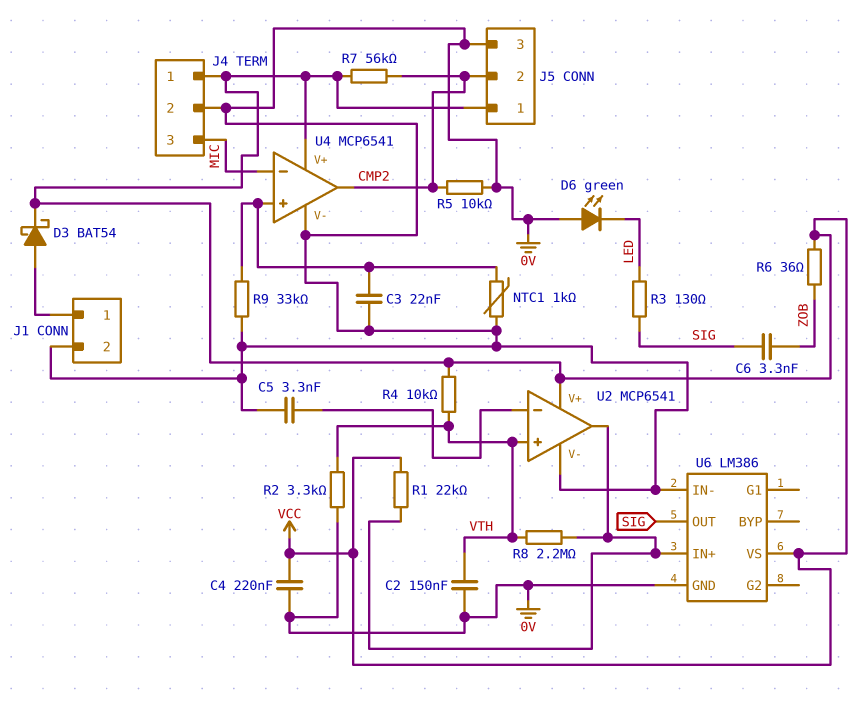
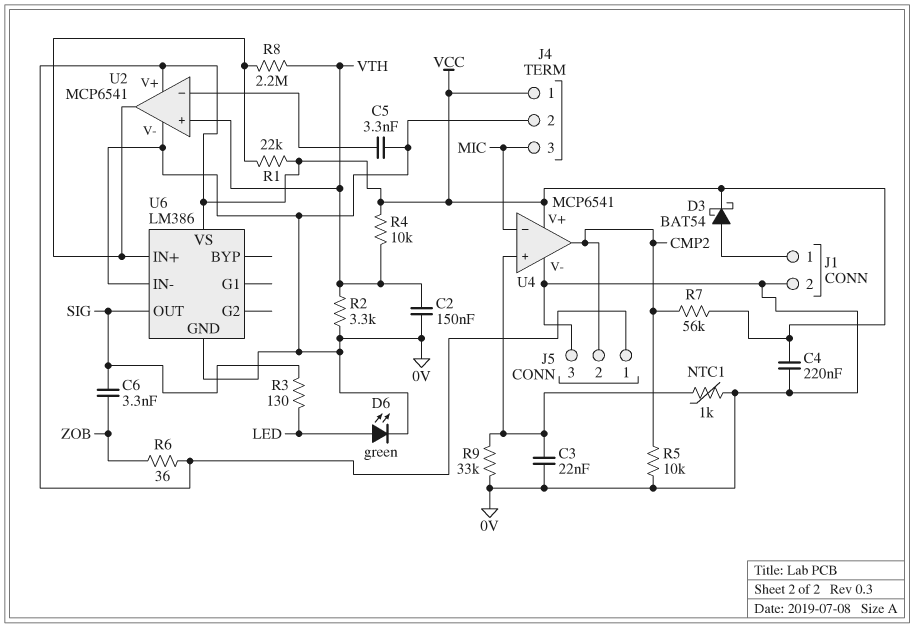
D6: LED green (A 0V, K LED) -> LED green (A LED, K 0V)

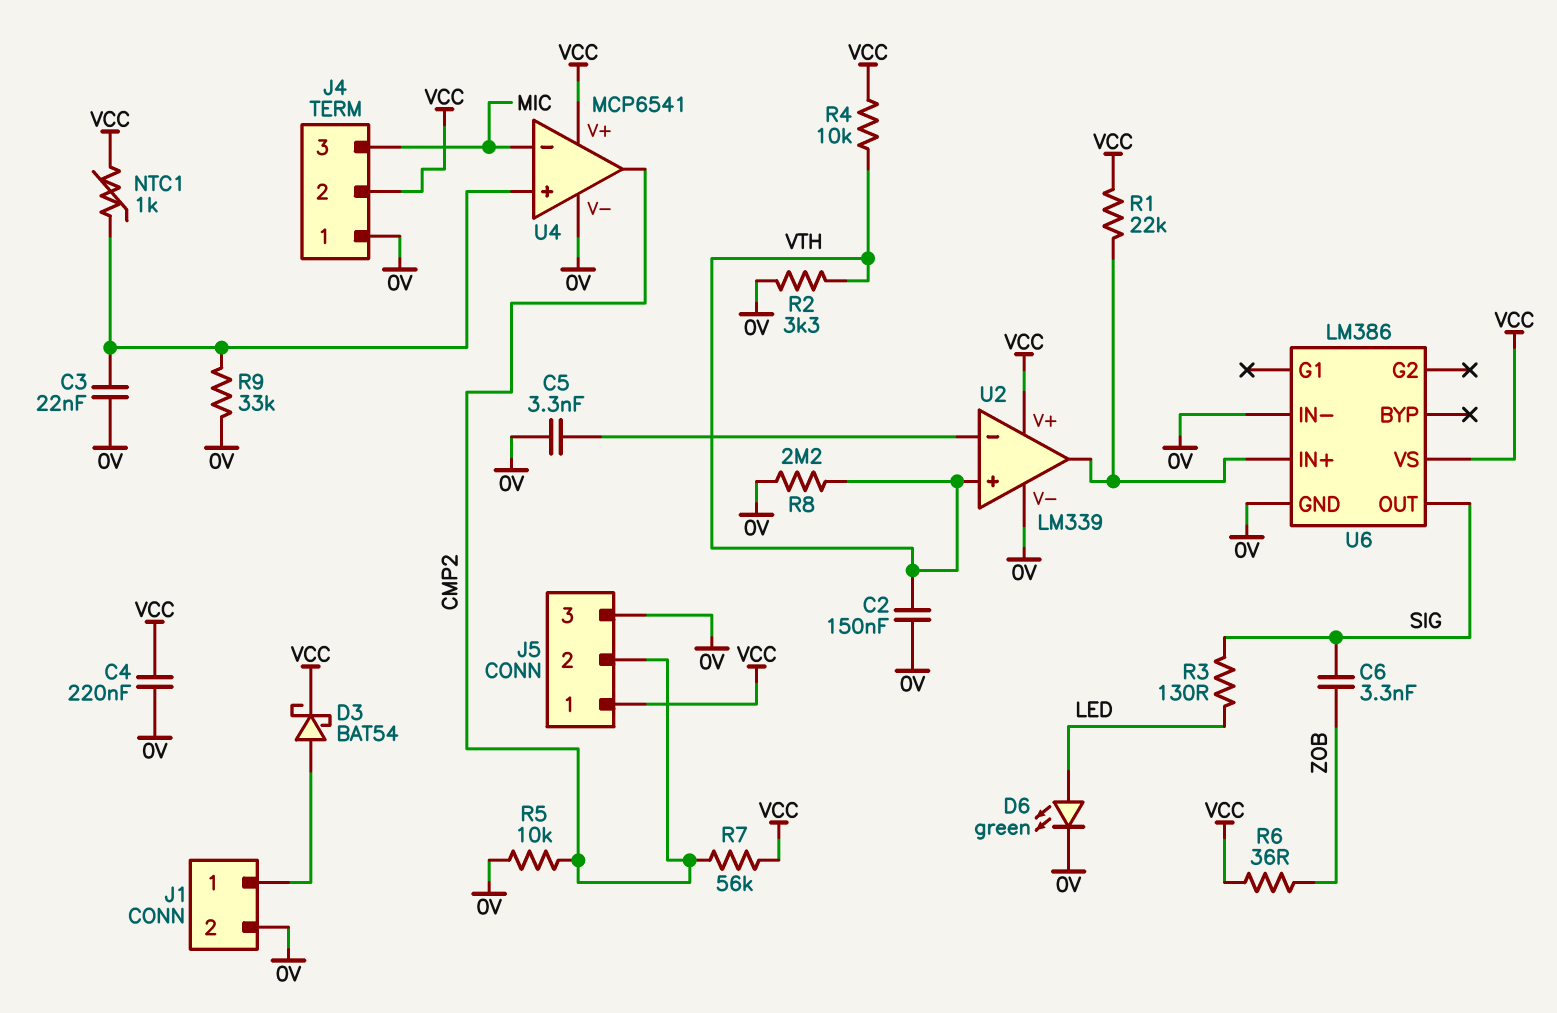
J4 pin 1: VCC -> 0V
J4 pin 2: 0V -> VCC
NTC1: 1k (0V, U4/in+) -> 1k (U4/in+, VCC)
R8: 2.2M (U2/out, VTH) -> 2.2M (0V, VTH)
U2: MCP6541 -> LM339

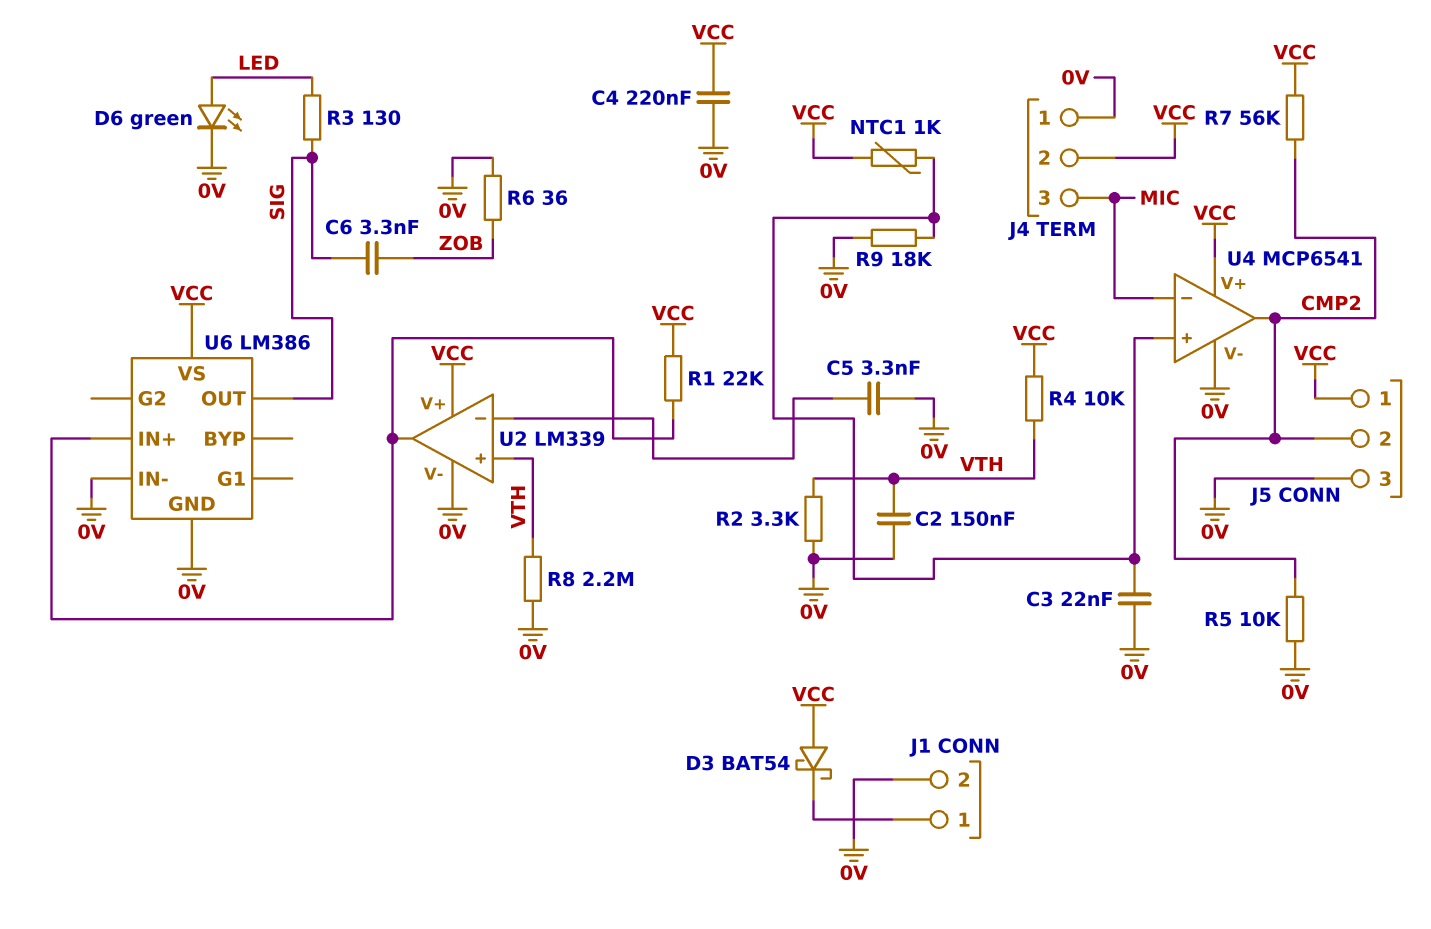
D3: schottky BAT54 (A J1/1, K VCC) -> schottky BAT54 (A VCC, K J1/1)
R6: 36 (VCC, ZOB) -> 36 (0V, ZOB)
R9: 33k (0V, U4/in+) -> 18k (0V, U4/in+)

